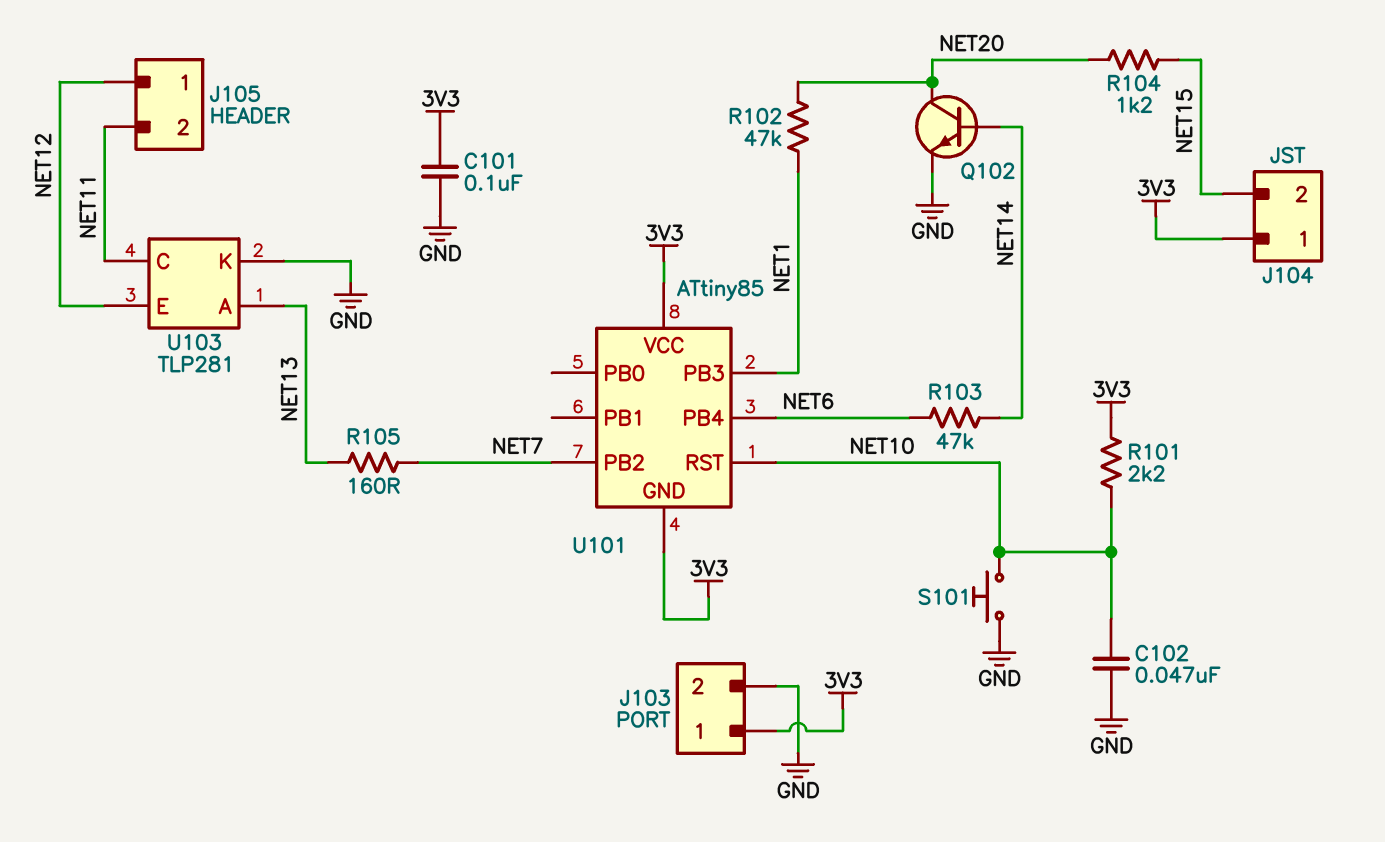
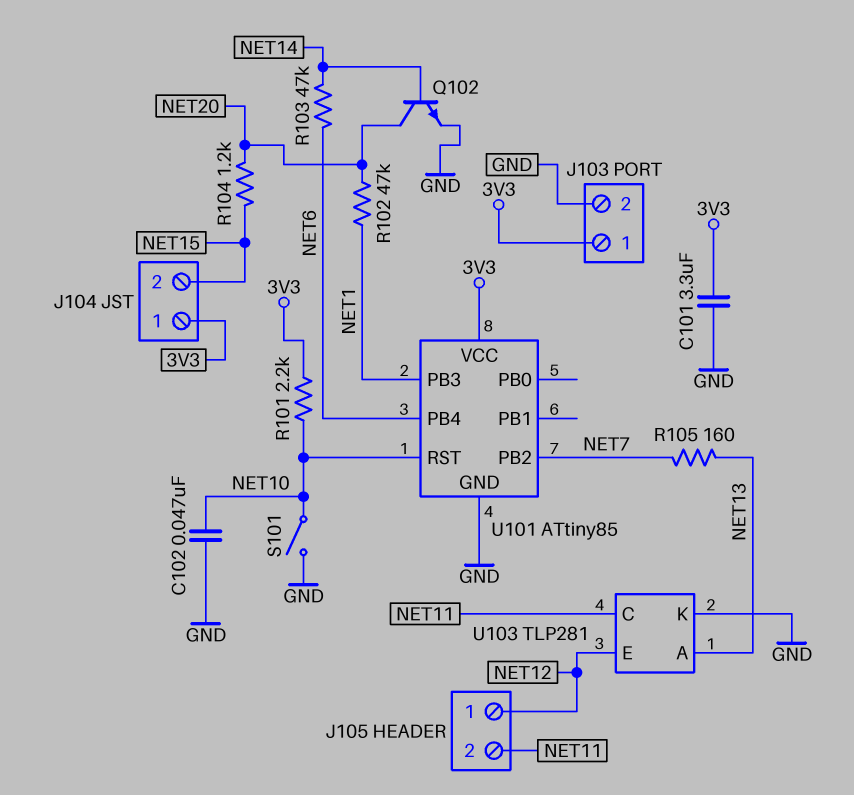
C101: 100nF (3V3, GND) -> 3.3uF (3V3, GND)
S101: button (GND, NET10) -> switch (GND, NET10)
U101 pin GND: 3V3 -> GND

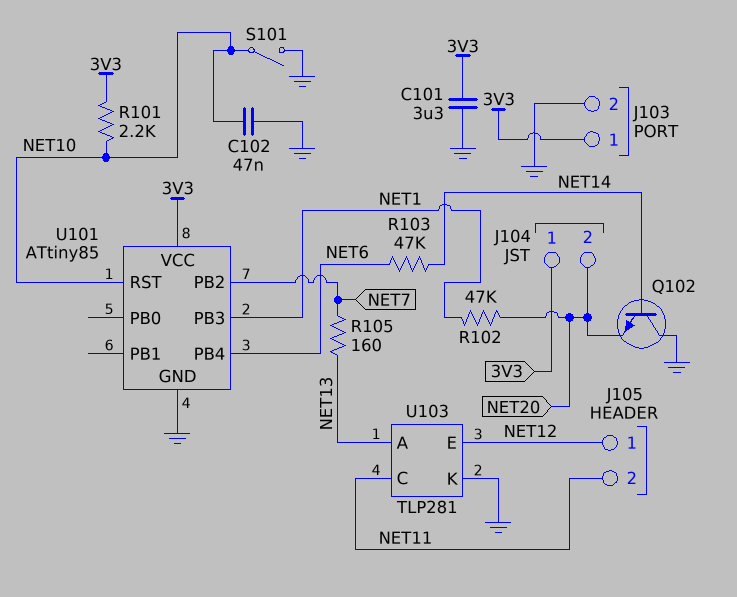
J104 pin 2: NET15 -> NET20
Q102: NPN (B NET14, C NET20, E GND) -> NPN (B NET14, C GND, E NET20)
R104: 1.2k (NET15, NET20) -> none

